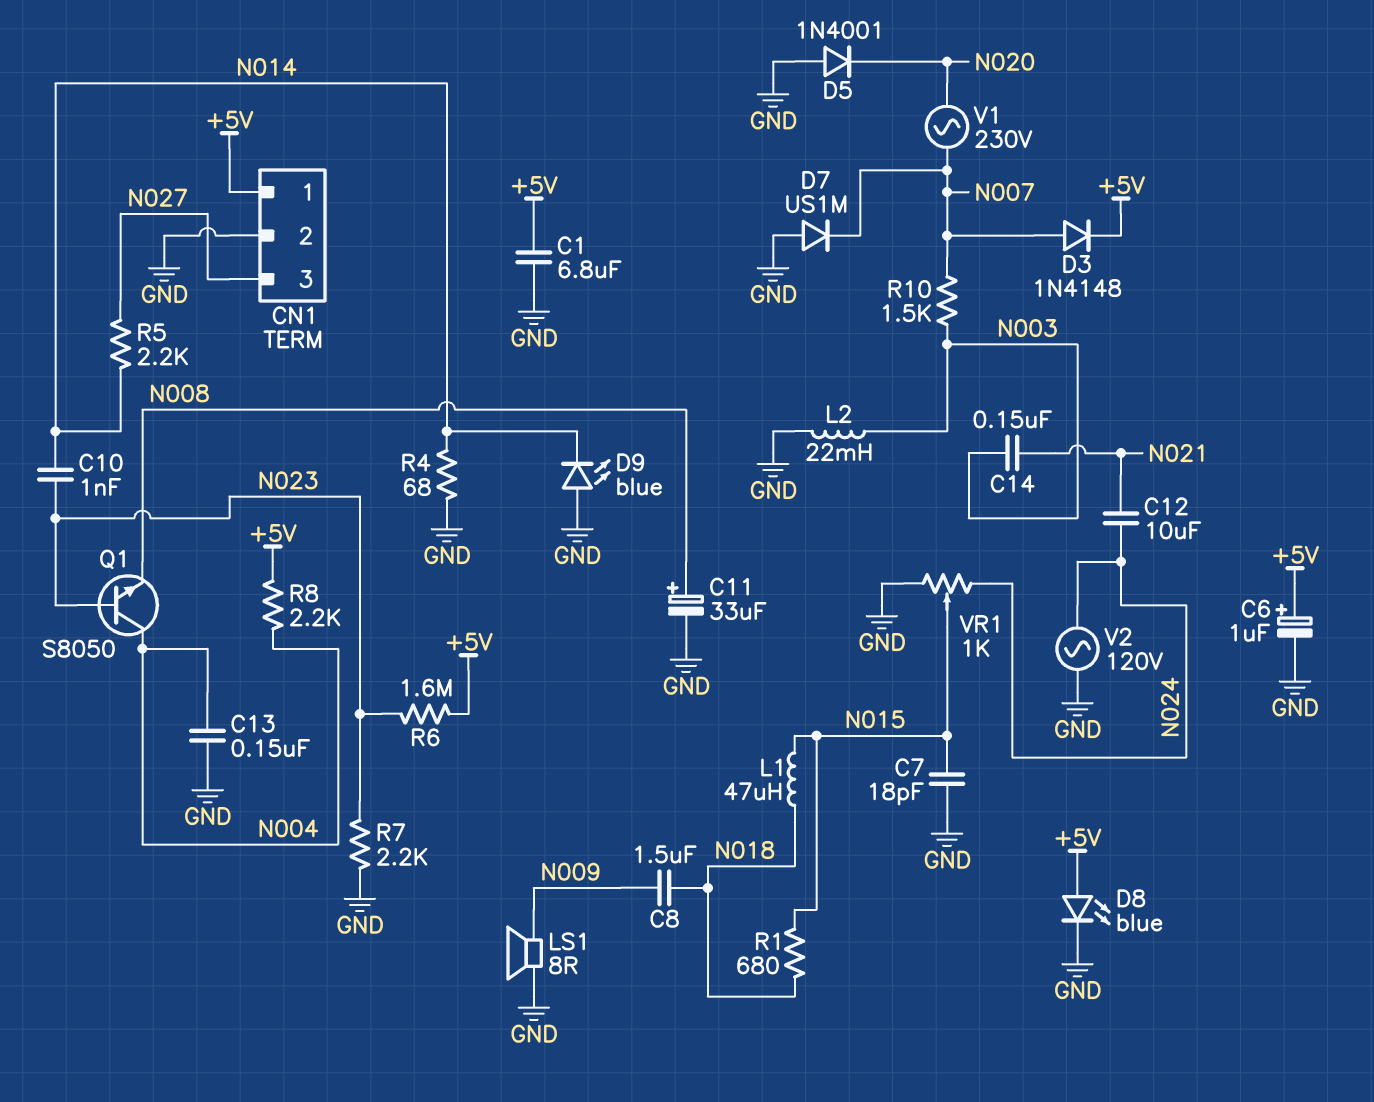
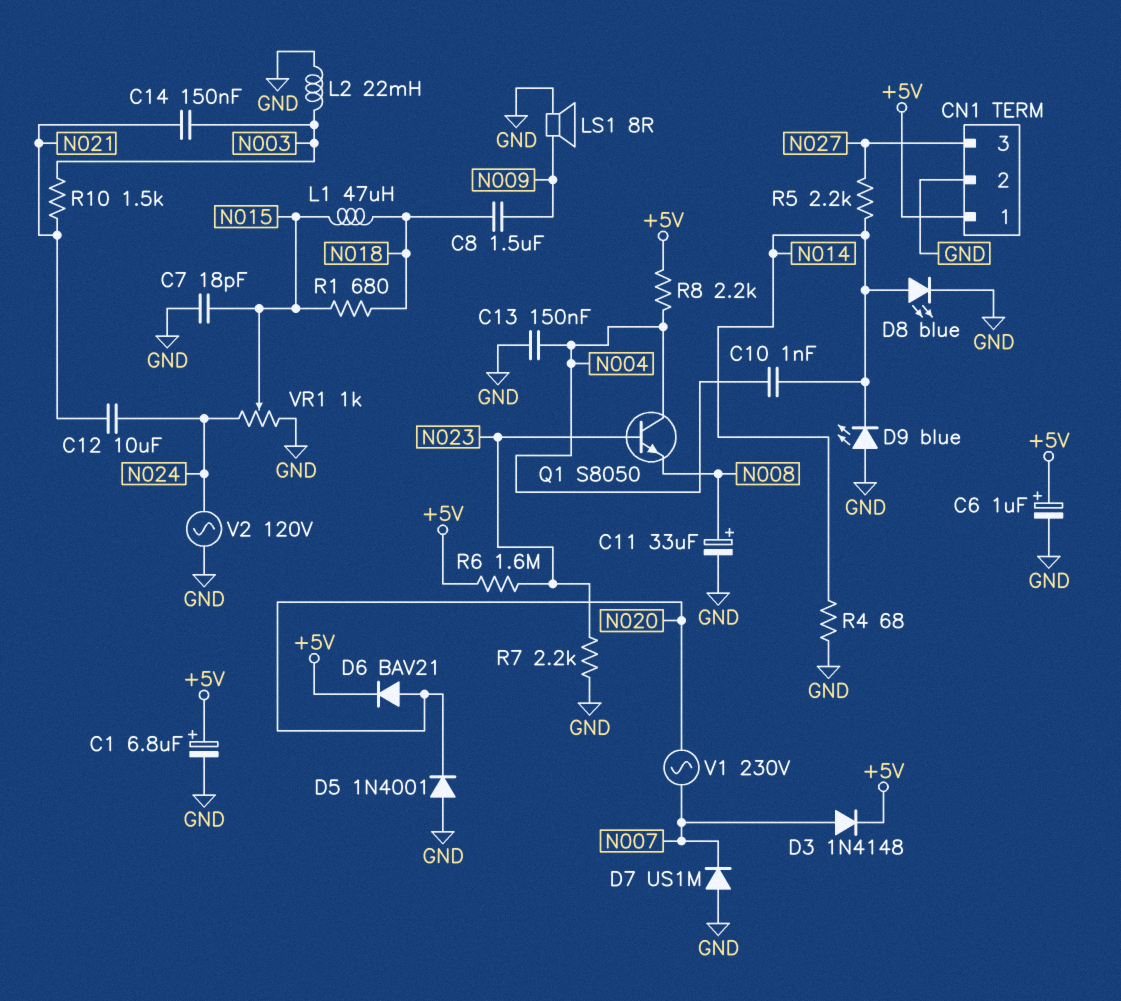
C1: 6.8uF (+5V, GND) -> 6.8uF (plus +5V, minus GND)
C10: 1nF (N014, N023) -> 1nF (N004, N014)
D6: none -> diode BAV21 (A N020, K +5V)
D8: LED blue (A +5V, K GND) -> LED blue (A N014, K GND)
R10: 1.5k (N003, N007) -> 1.5k (N003, N021)

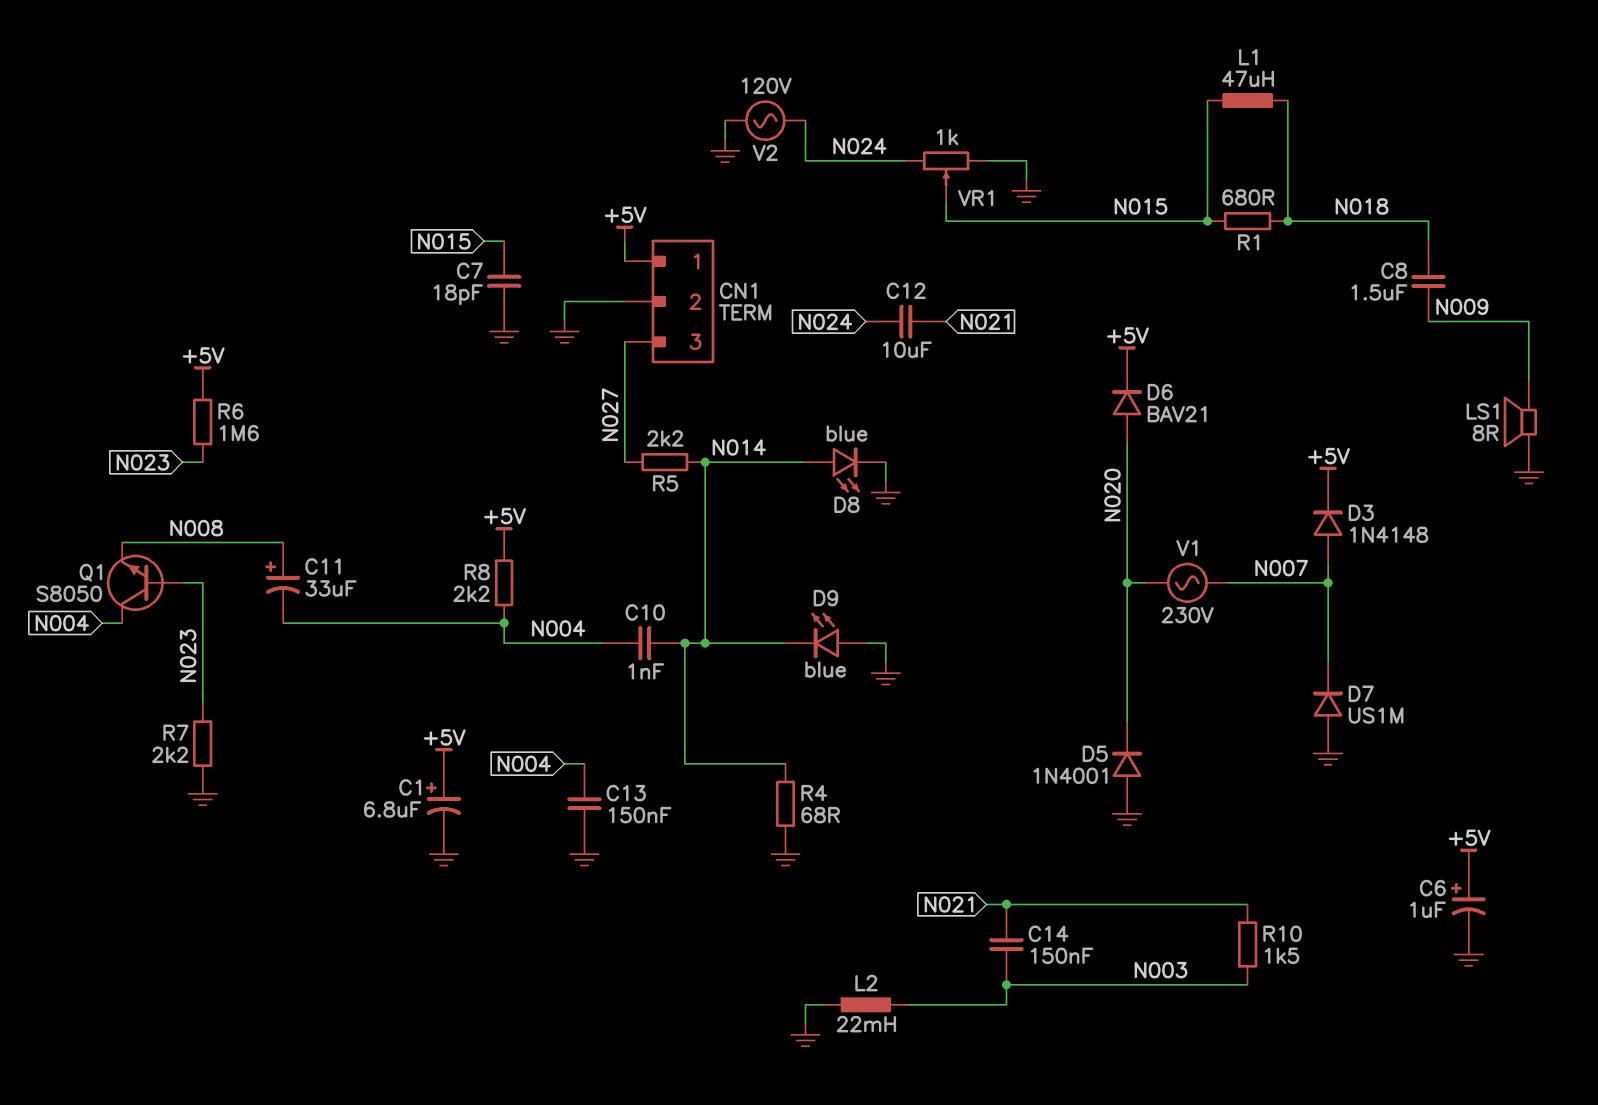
C11: 33uF (plus N008, minus GND) -> 33uF (plus N008, minus N004)

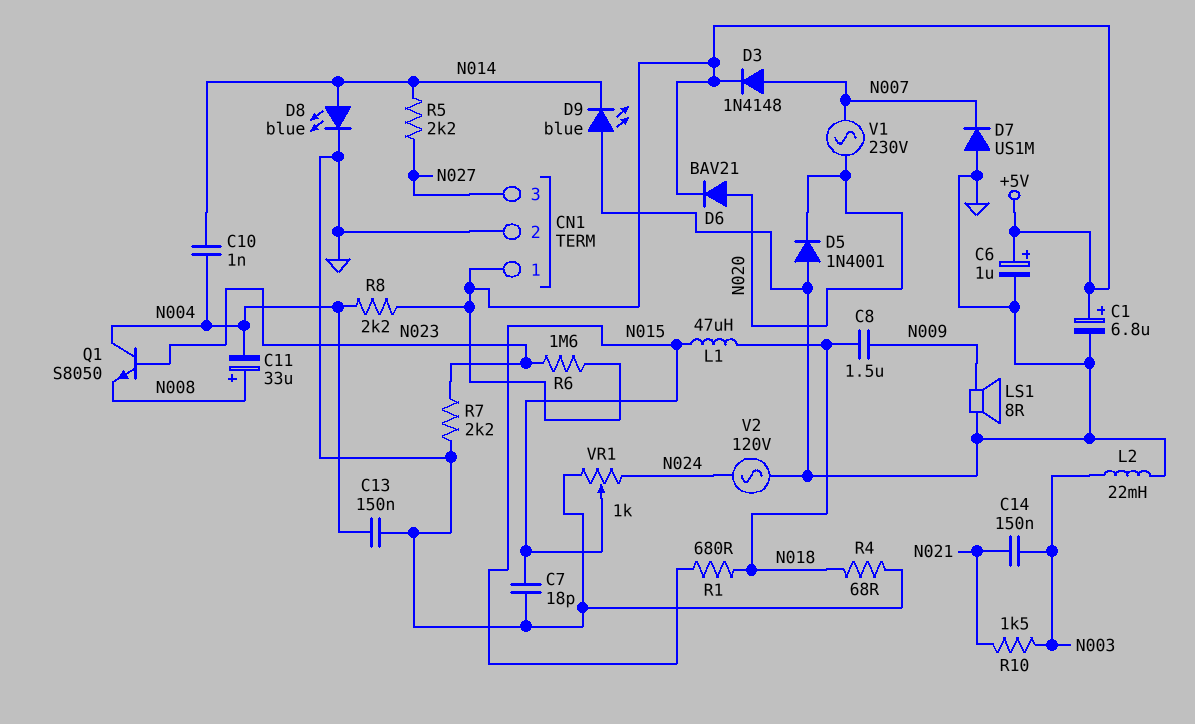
C12: 10uF (N021, N024) -> none
R4: 68 (GND, N014) -> 68 (GND, N018)

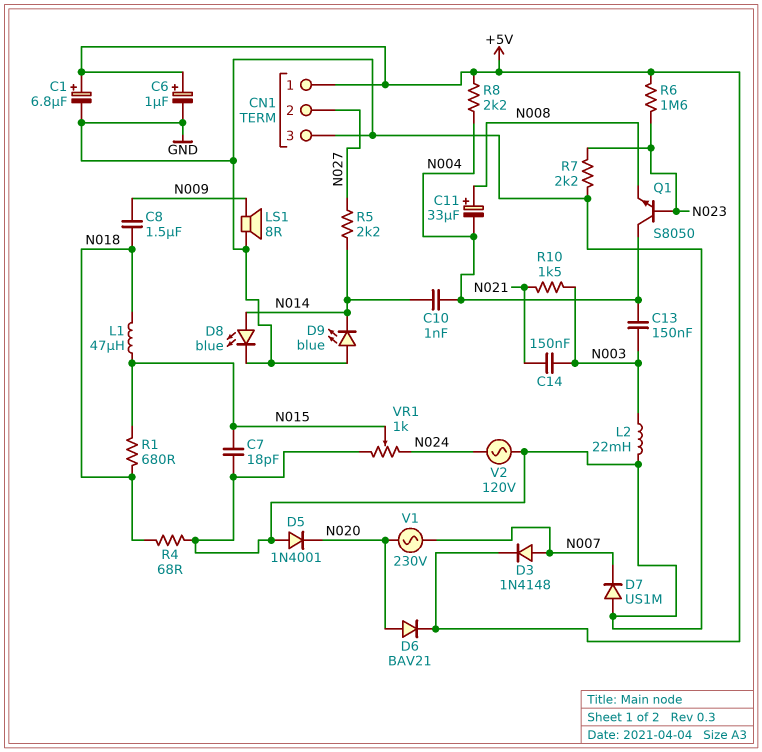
C13: 150nF (GND, N004) -> 150nF (N003, N004)
CN1 pin 2: GND -> N027
CN1 pin 3: N027 -> GND

